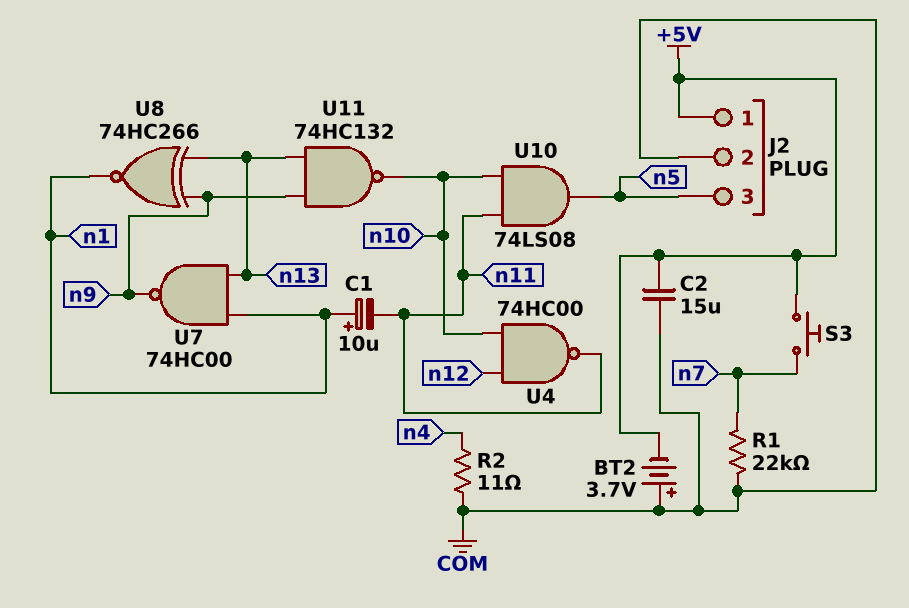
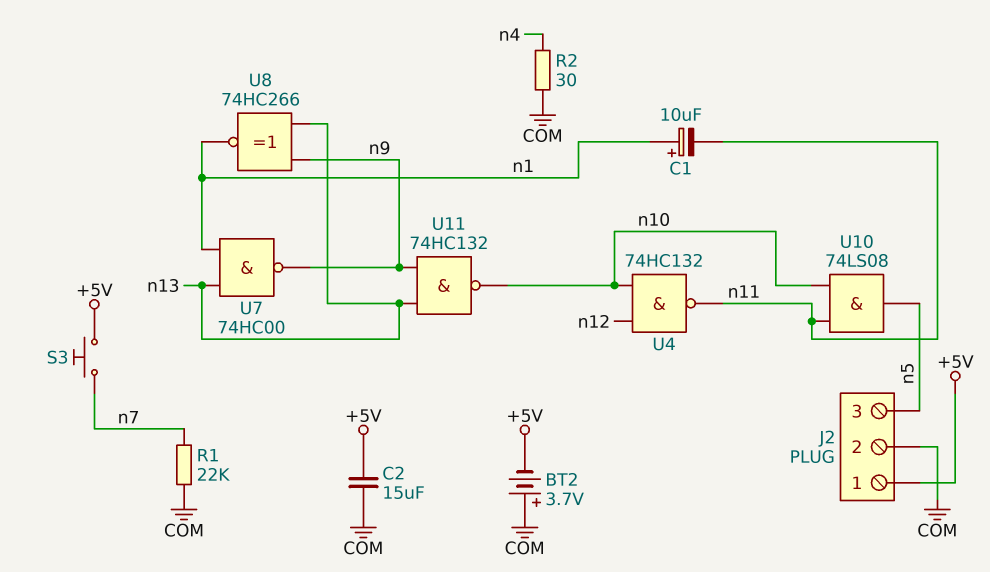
R2: 11 (COM, n4) -> 30 (COM, n4)
U4: NAND 74HC00 (in n10, in n12, out n11) -> NAND 74HC132 (in n10, in n12, out n11)

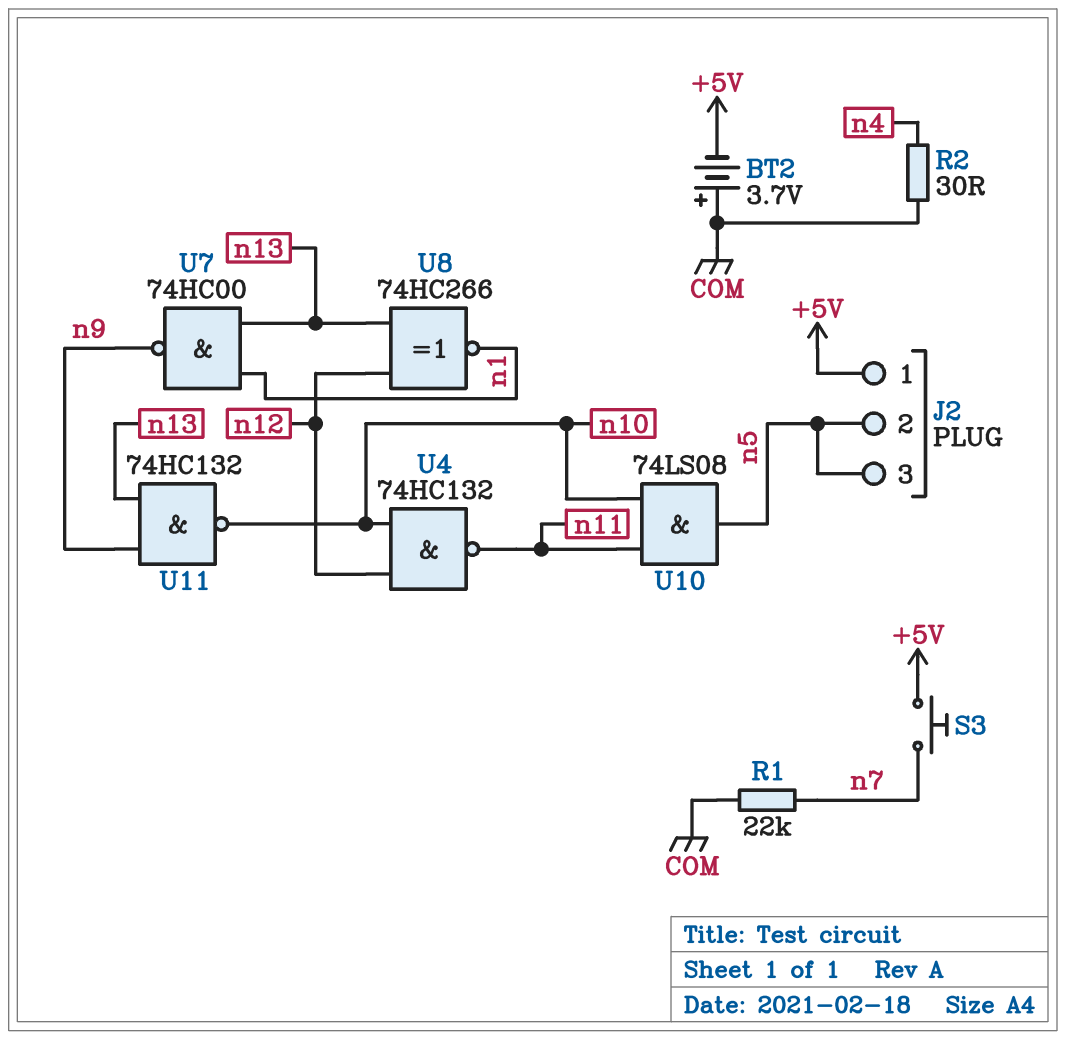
C1: 10uF (plus n1, minus n11) -> none
C2: 15uF (+5V, COM) -> none
J2 pin 2: COM -> n5
U8: XNOR 74HC266 (in n9, in n13, out n1) -> XNOR 74HC266 (in n12, in n13, out n1)

